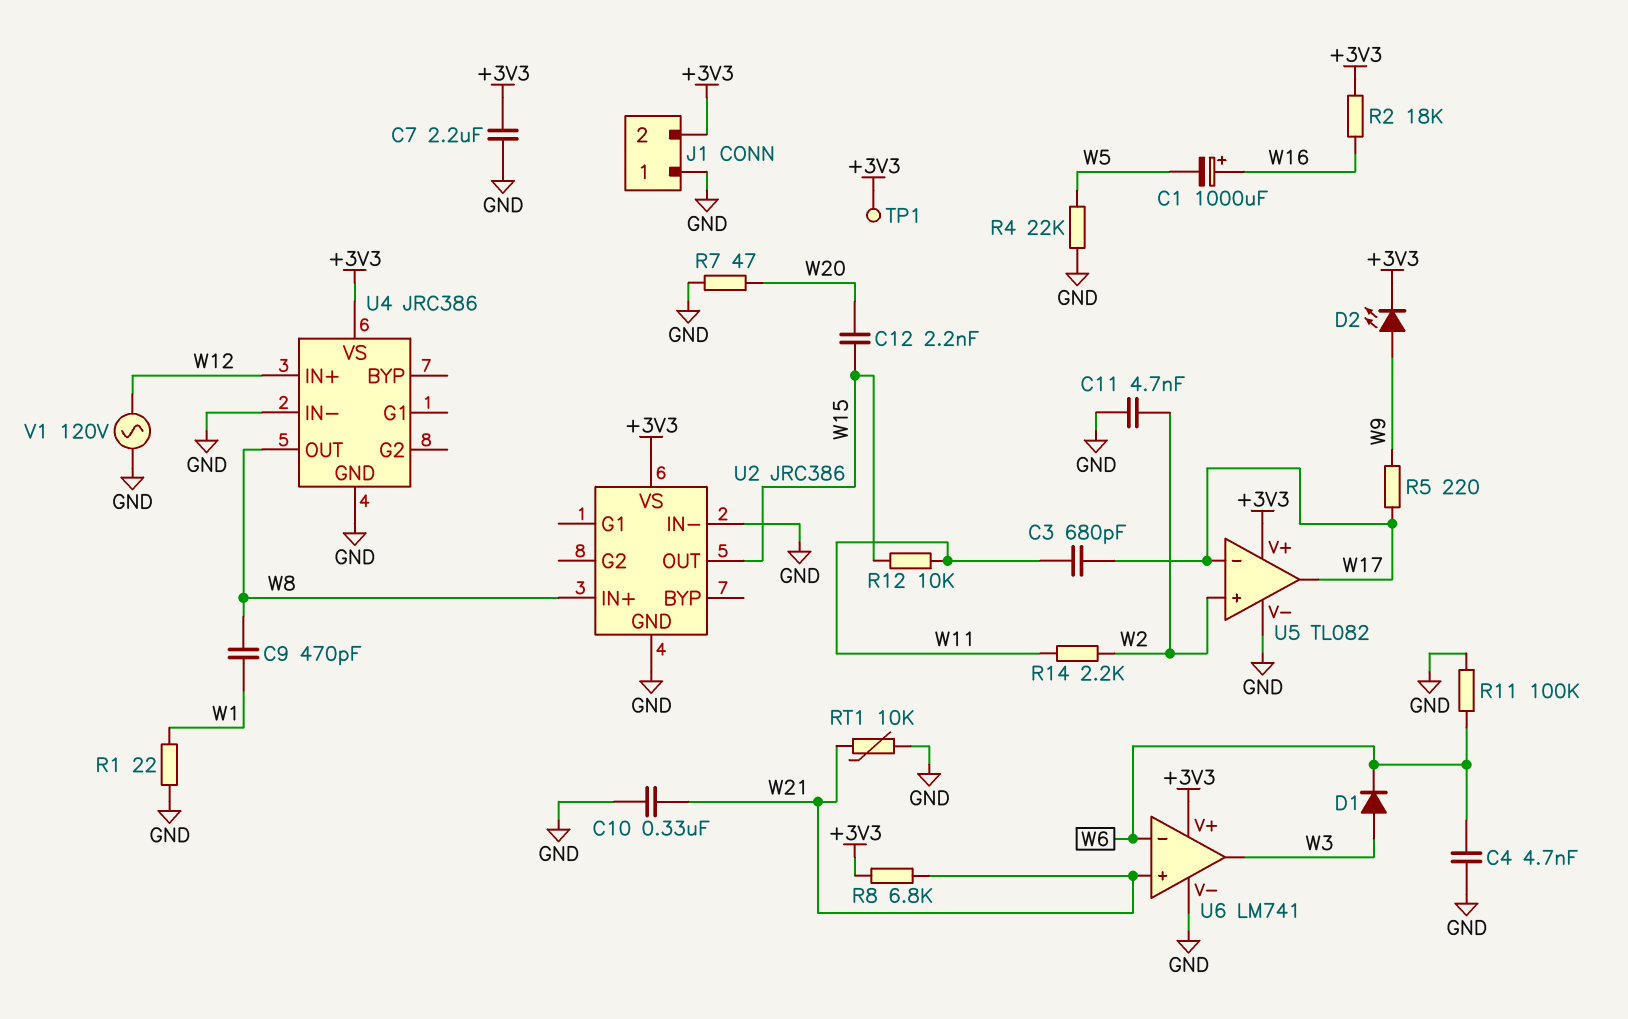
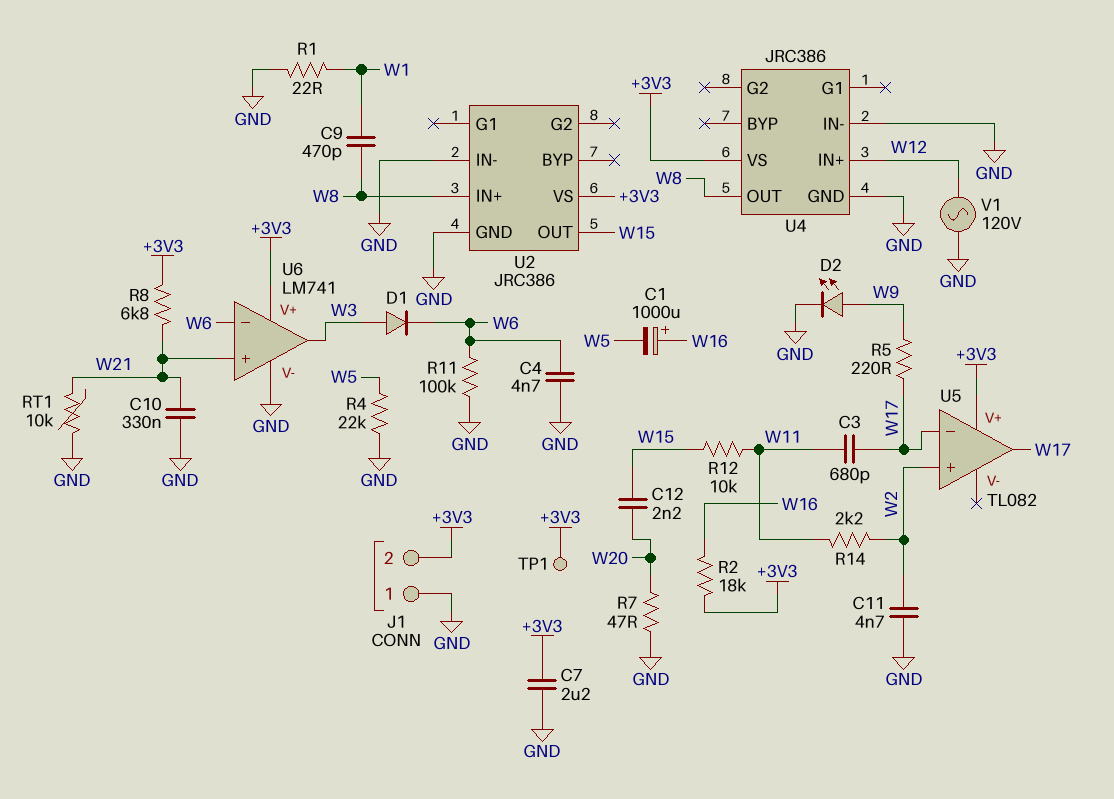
D2: LED (A W9, K +3V3) -> LED (A W9, K GND)
U5 pin V-: GND -> none

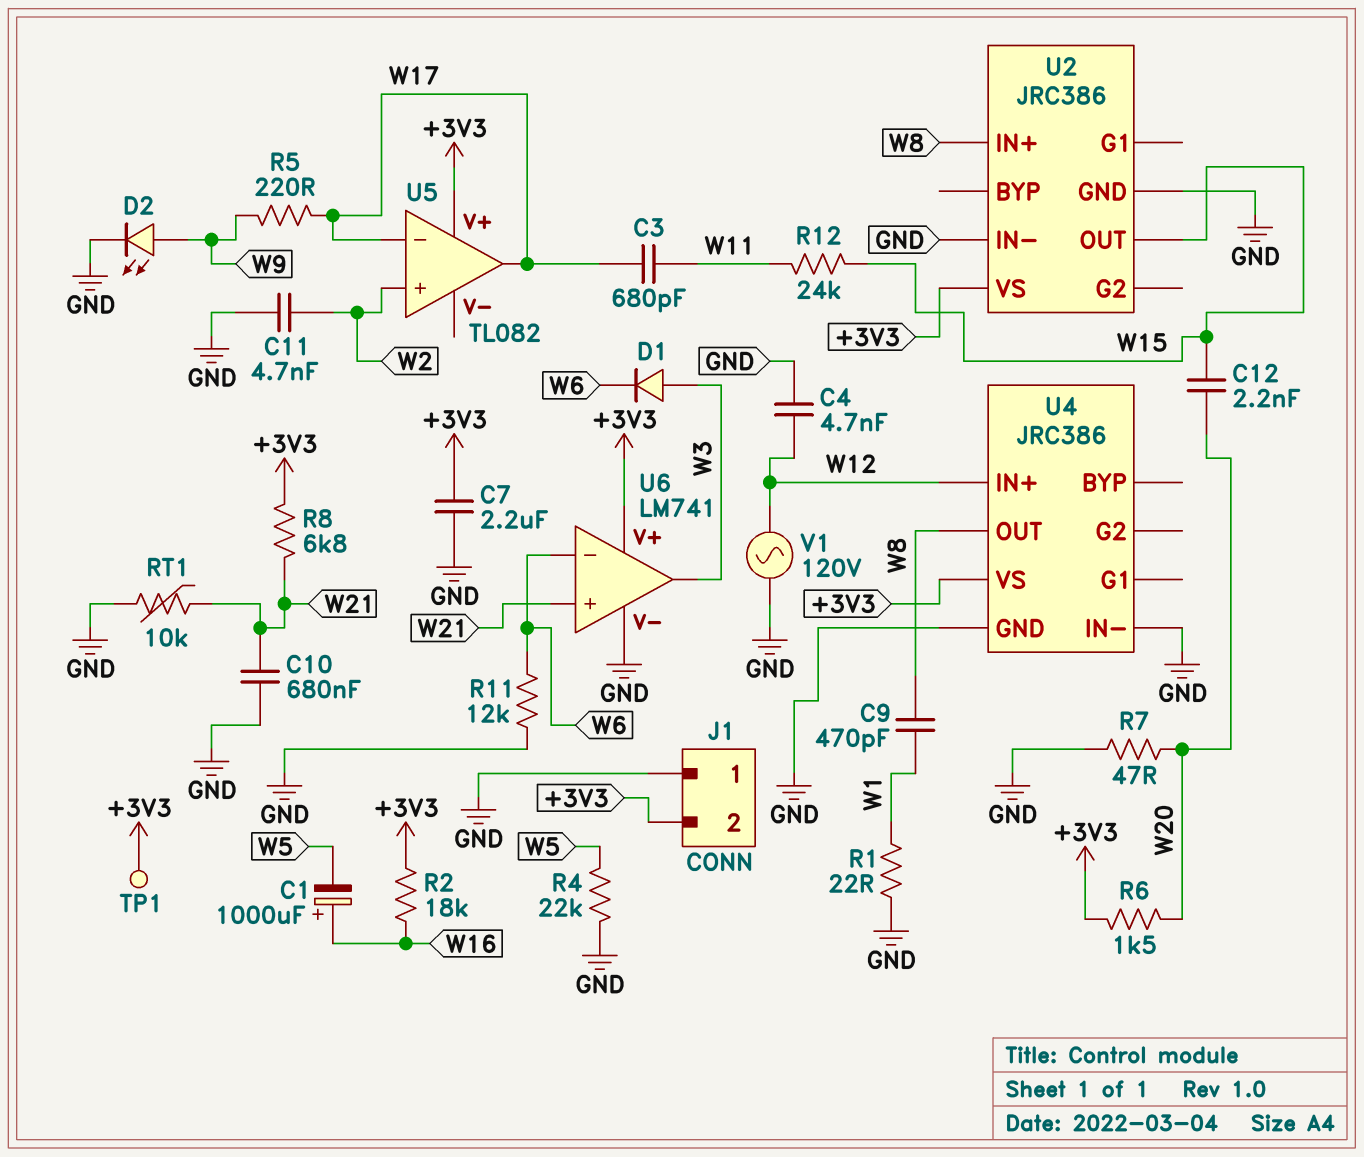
C4: 4.7nF (GND, W6) -> 4.7nF (GND, W12)
C10: 330nF (GND, W21) -> 680nF (GND, W21)
R6: none -> 1.5k (+3V3, W20)
R11: 100k (GND, W6) -> 12k (GND, W6)
R12: 10k (W11, W15) -> 24k (W11, W15)
R14: 2.2k (W2, W11) -> none

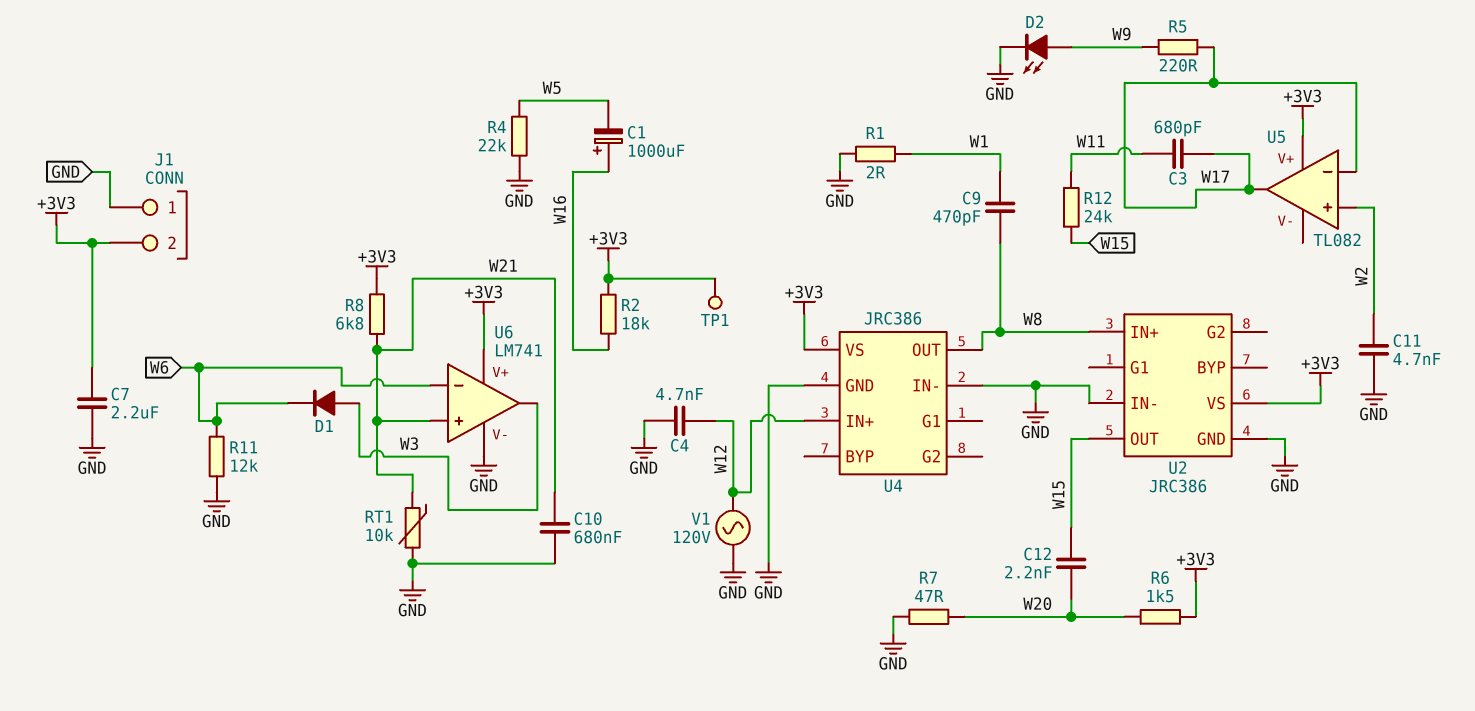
R1: 22 (GND, W1) -> 2 (GND, W1)

